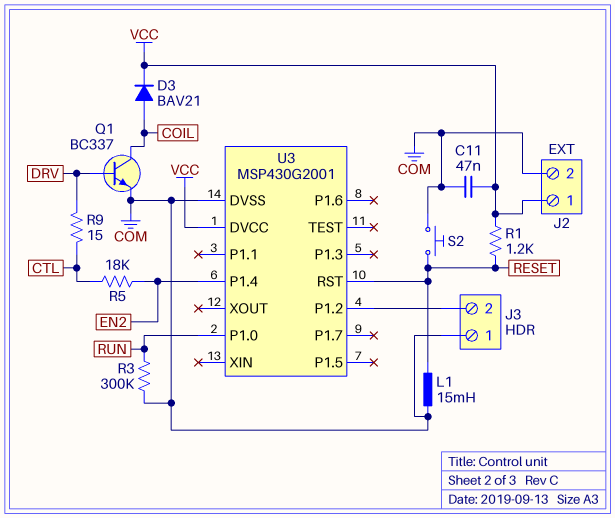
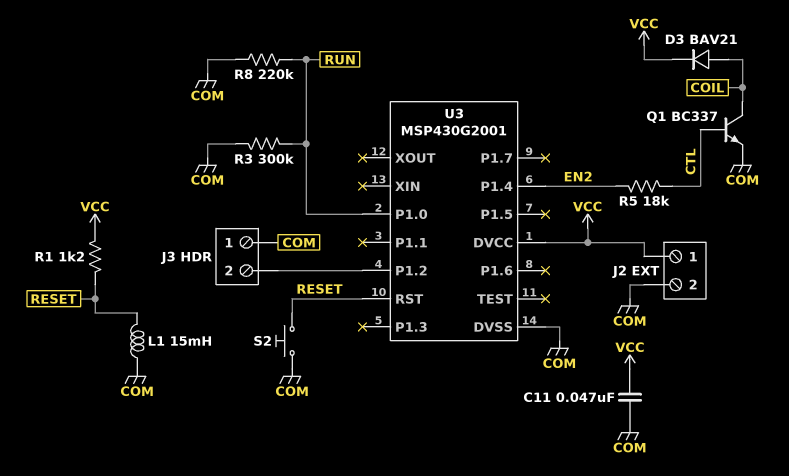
Q1: NPN BC337 (B DRV, C COIL, E COM) -> NPN BC337 (B CTL, C COIL, E COM)
R8: none -> 220k (COM, RUN)
R9: 15 (CTL, DRV) -> none

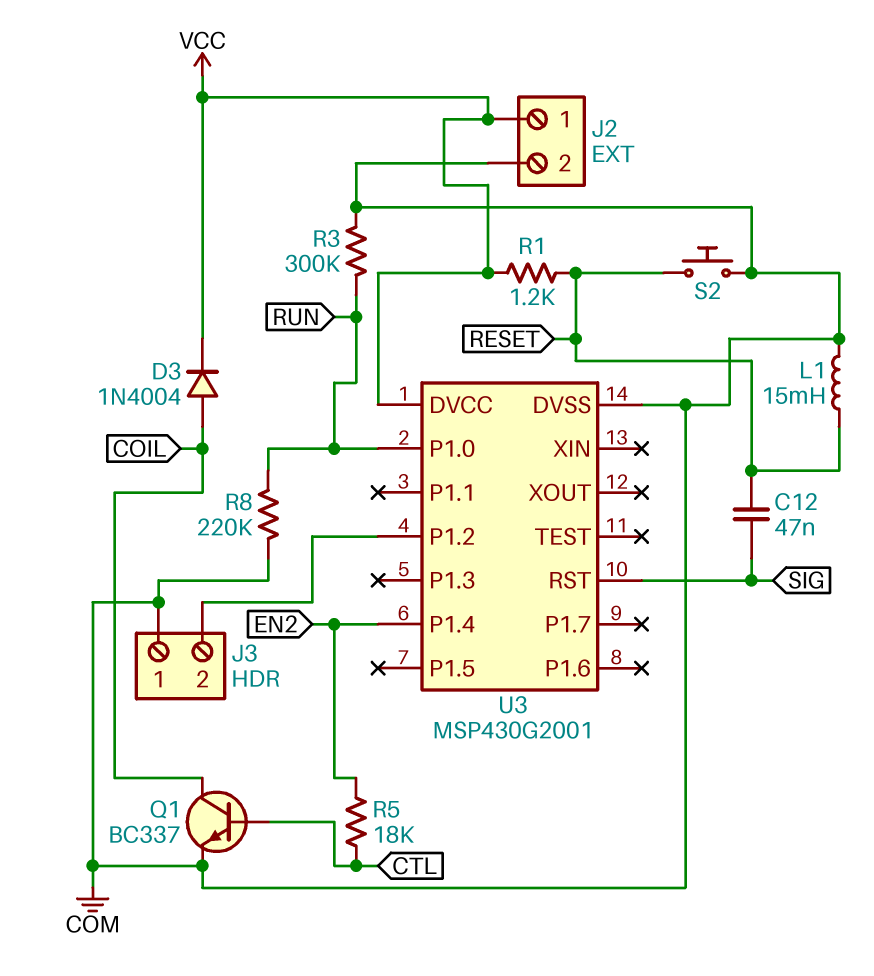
C11: 47nF (COM, VCC) -> none
C12: none -> 47nF (RESET, SIG)
D3: diode BAV21 (A COIL, K VCC) -> diode 1N4004 (A COIL, K VCC)
U3 pin RST: RESET -> SIG

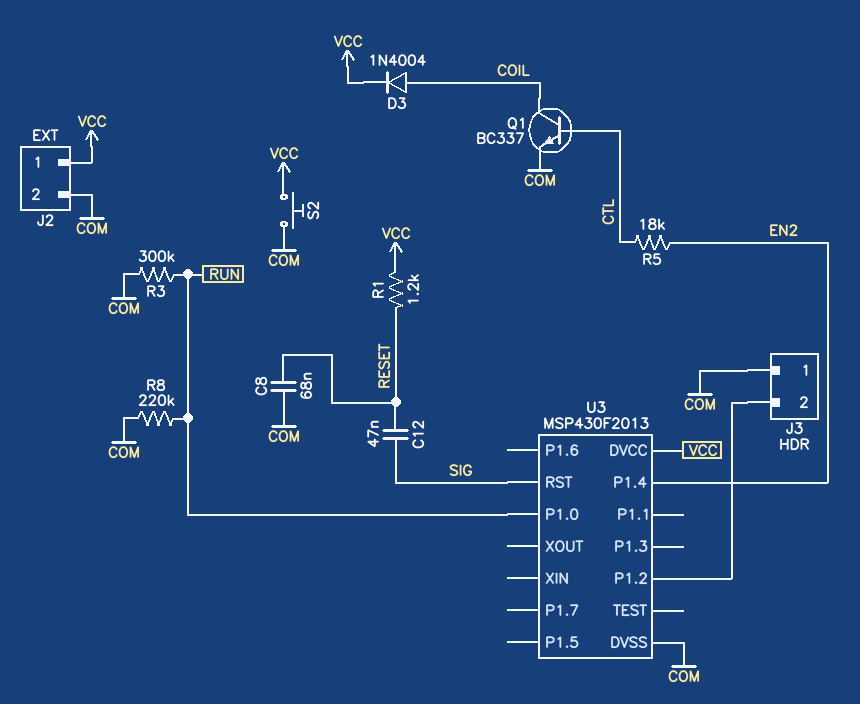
C8: none -> 68nF (COM, RESET)
L1: 15mH (COM, RESET) -> none
S2: button (COM, RESET) -> button (COM, VCC)
U3: MSP430G2001 -> MSP430F2013

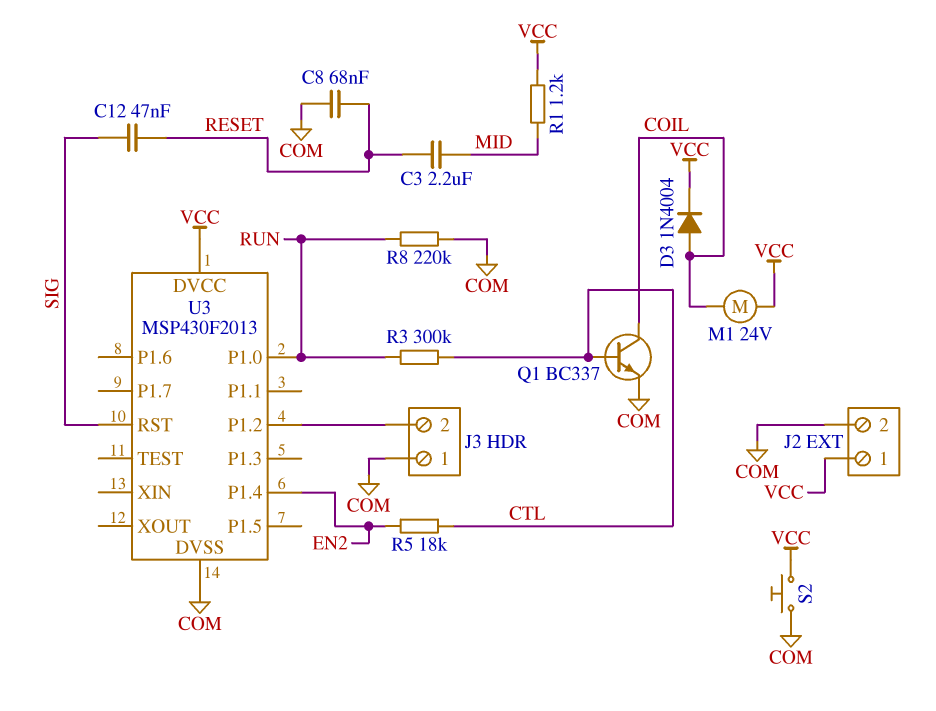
C3: none -> 2.2uF (MID, RESET)
M1: none -> motor 24V (COIL, VCC)
R1: 1.2k (RESET, VCC) -> 1.2k (MID, VCC)
R3: 300k (COM, RUN) -> 300k (CTL, RUN)

